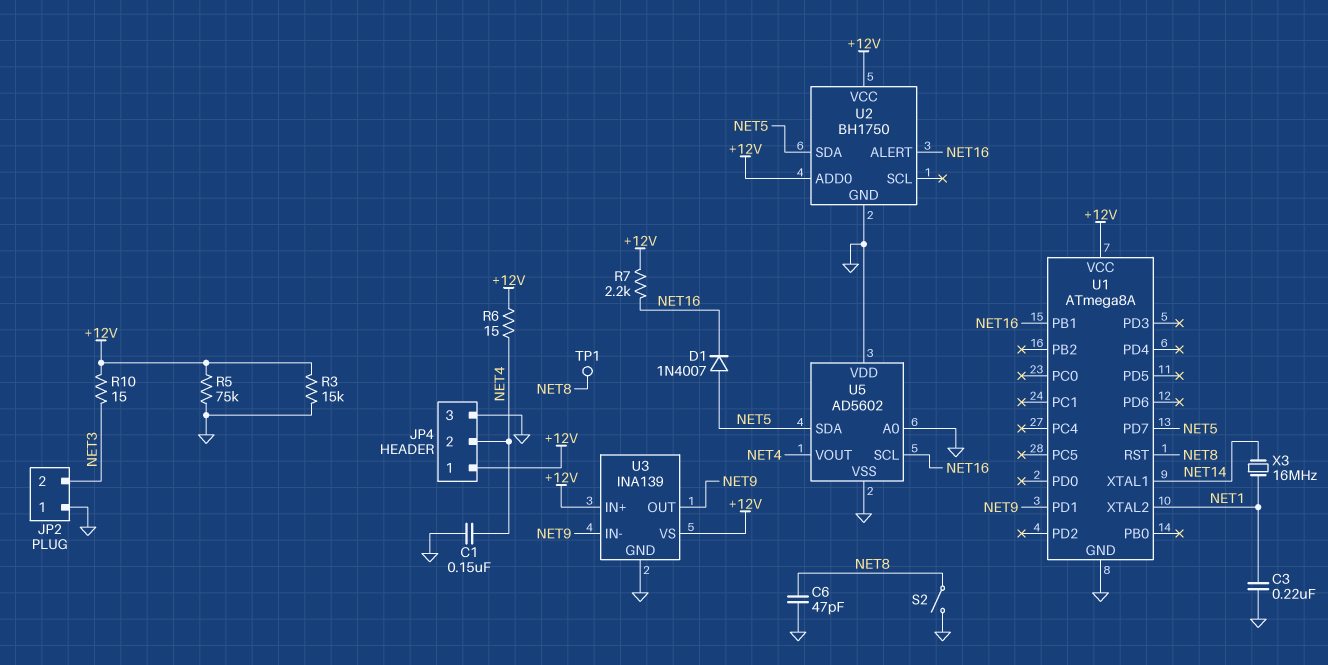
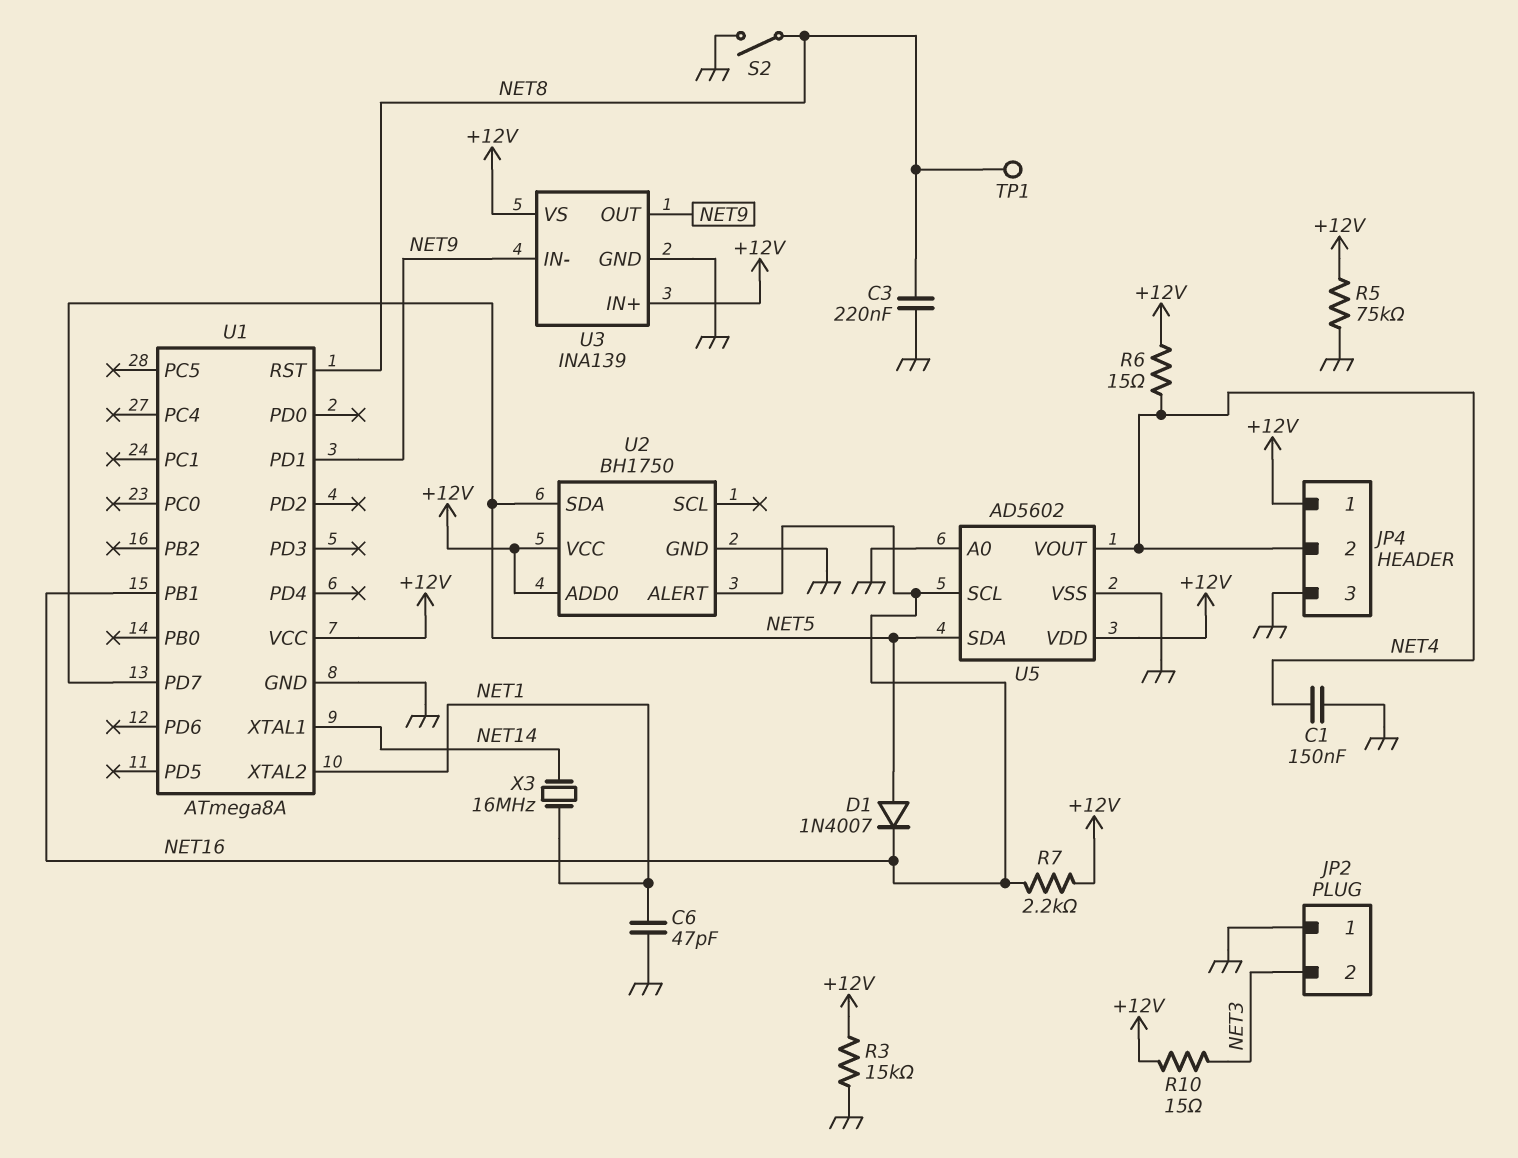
C3: 220nF (GND, NET1) -> 220nF (GND, NET8)
C6: 47pF (GND, NET8) -> 47pF (GND, NET1)
U5 pin VDD: GND -> +12V

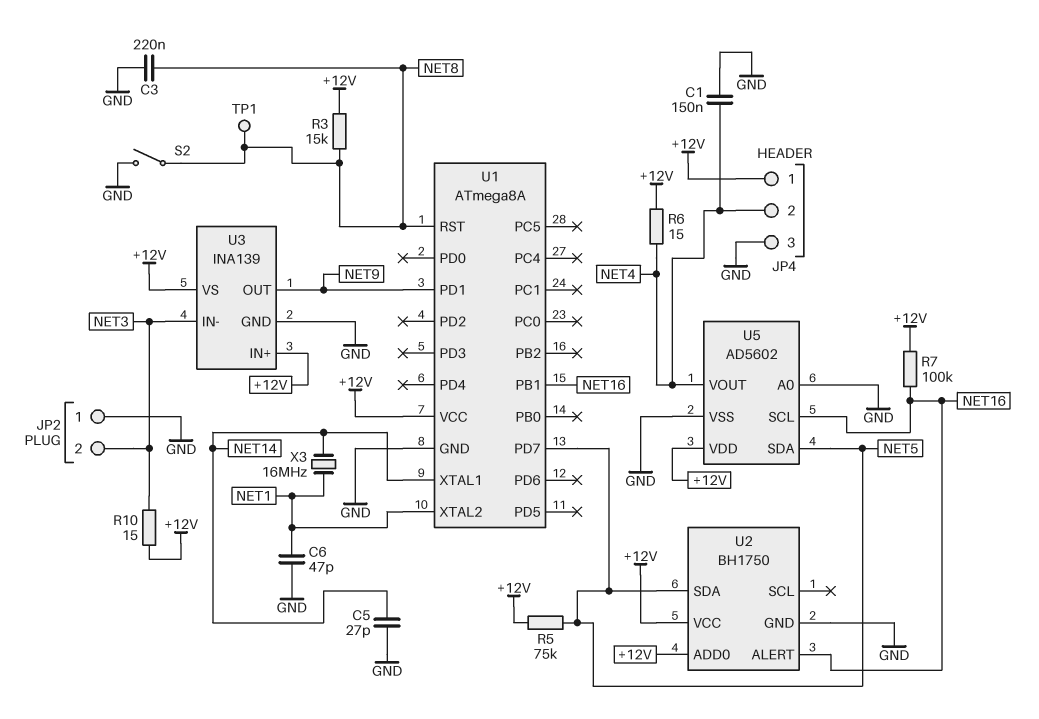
C5: none -> 27pF (GND, NET14)
D1: diode 1N4007 (A NET5, K NET16) -> none
R3: 15k (+12V, GND) -> 15k (+12V, NET8)
R5: 75k (+12V, GND) -> 75k (+12V, NET5)
R7: 2.2k (+12V, NET16) -> 100k (+12V, NET16)
U3 pin IN-: NET9 -> NET3

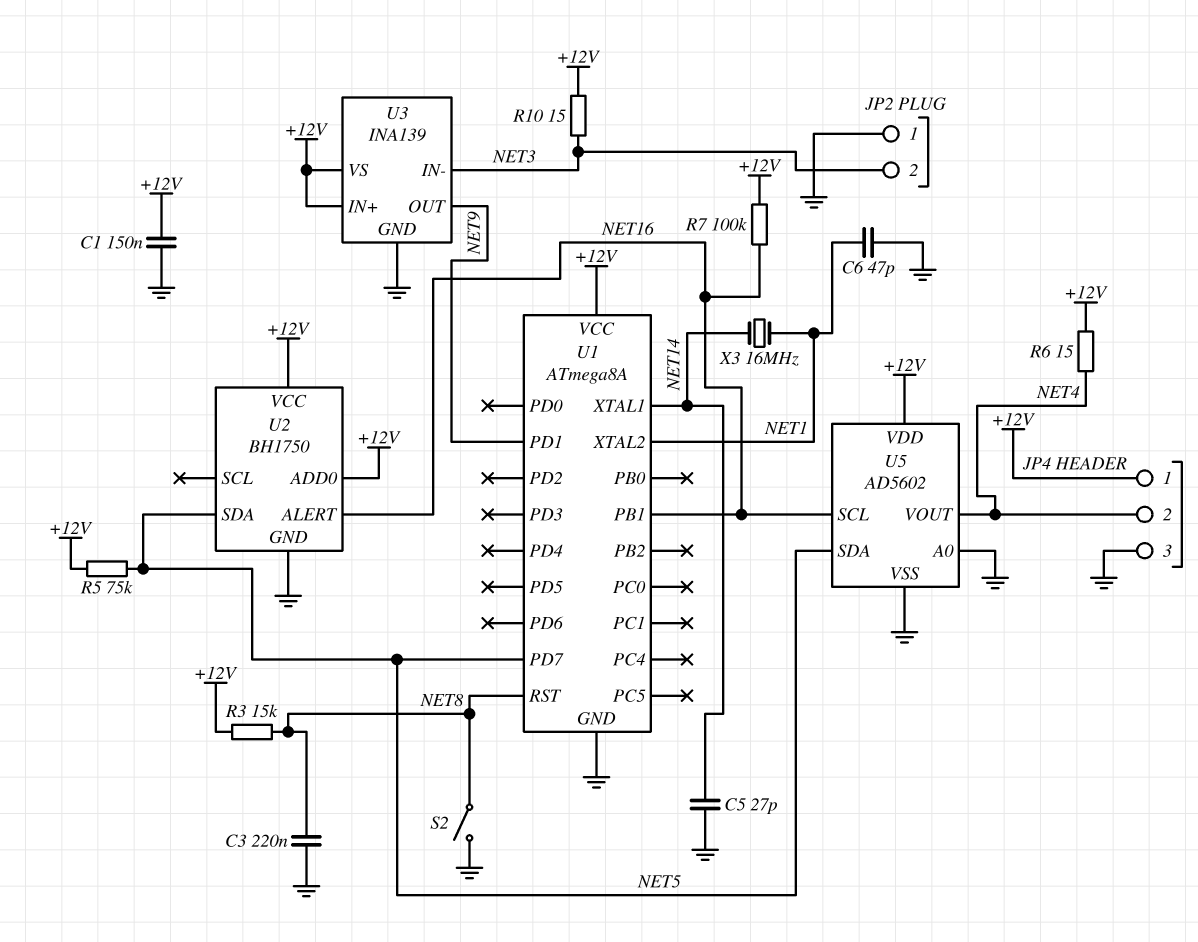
C1: 150nF (GND, NET4) -> 150nF (+12V, GND)
TP1: test point (NET8) -> none

